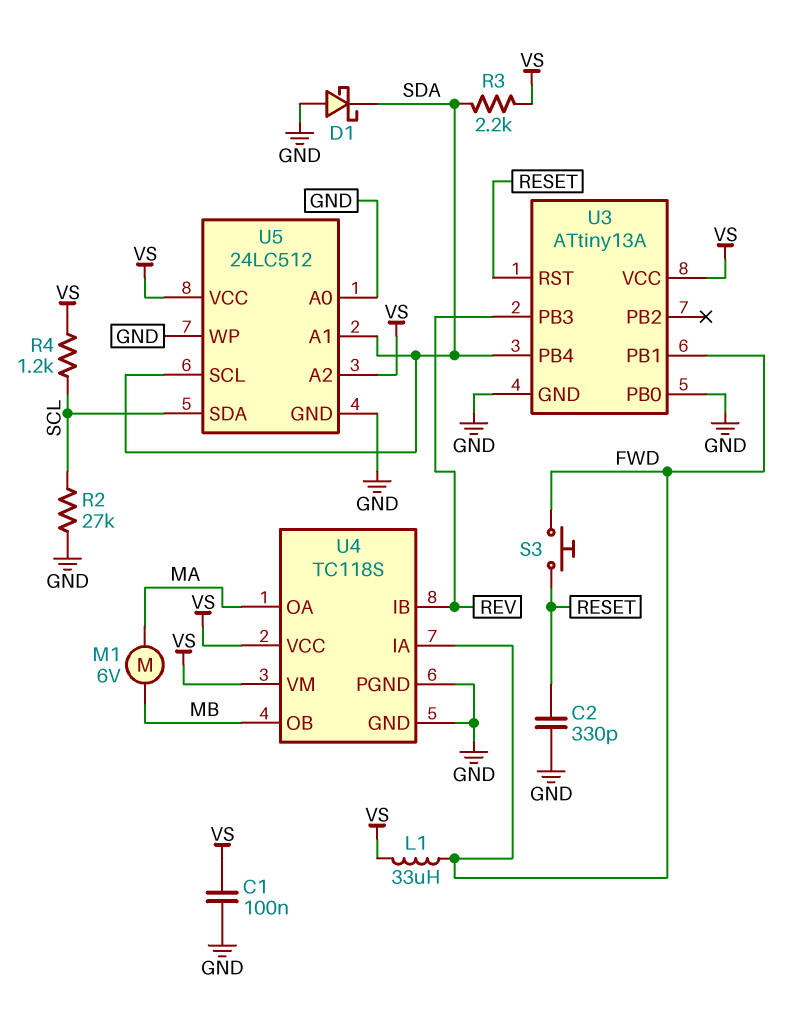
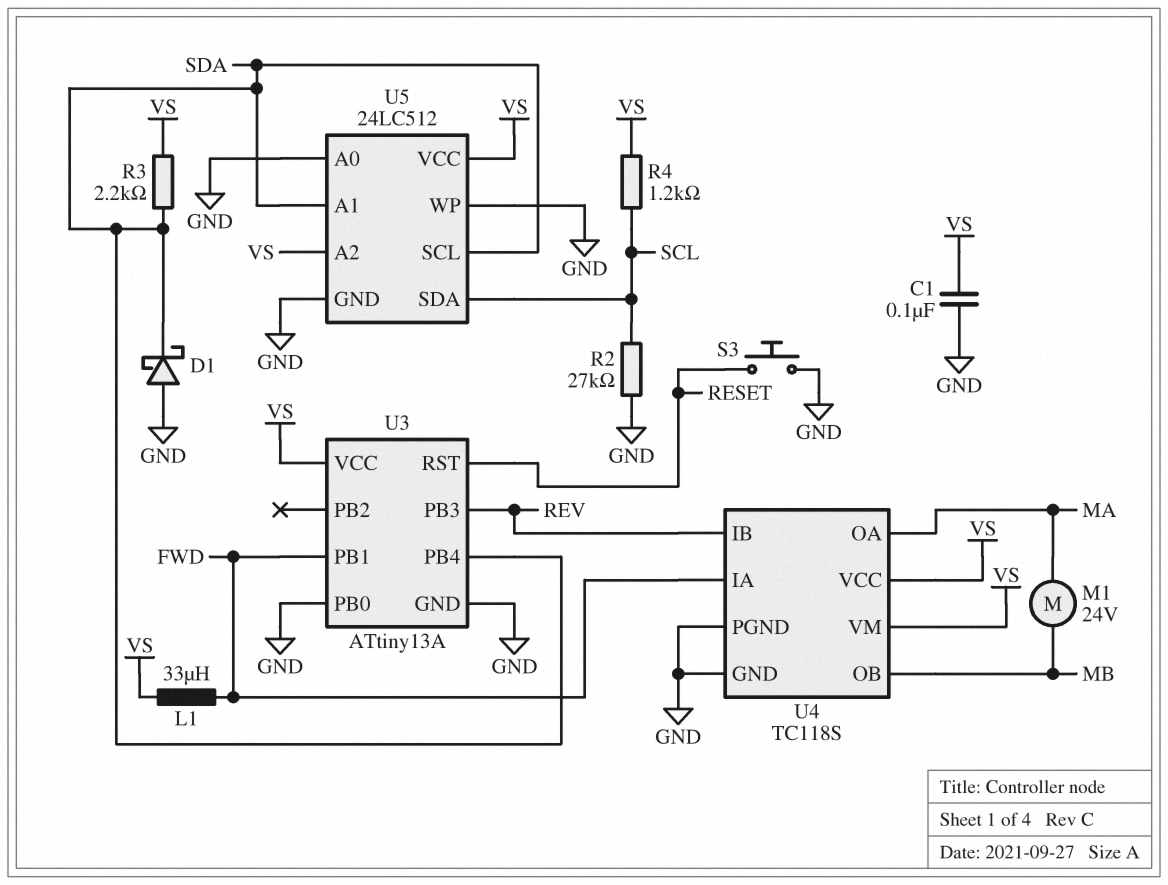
C2: 330pF (GND, RESET) -> none
M1: motor 6V (MA, MB) -> motor 24V (MA, MB)
S3: button (FWD, RESET) -> button (GND, RESET)

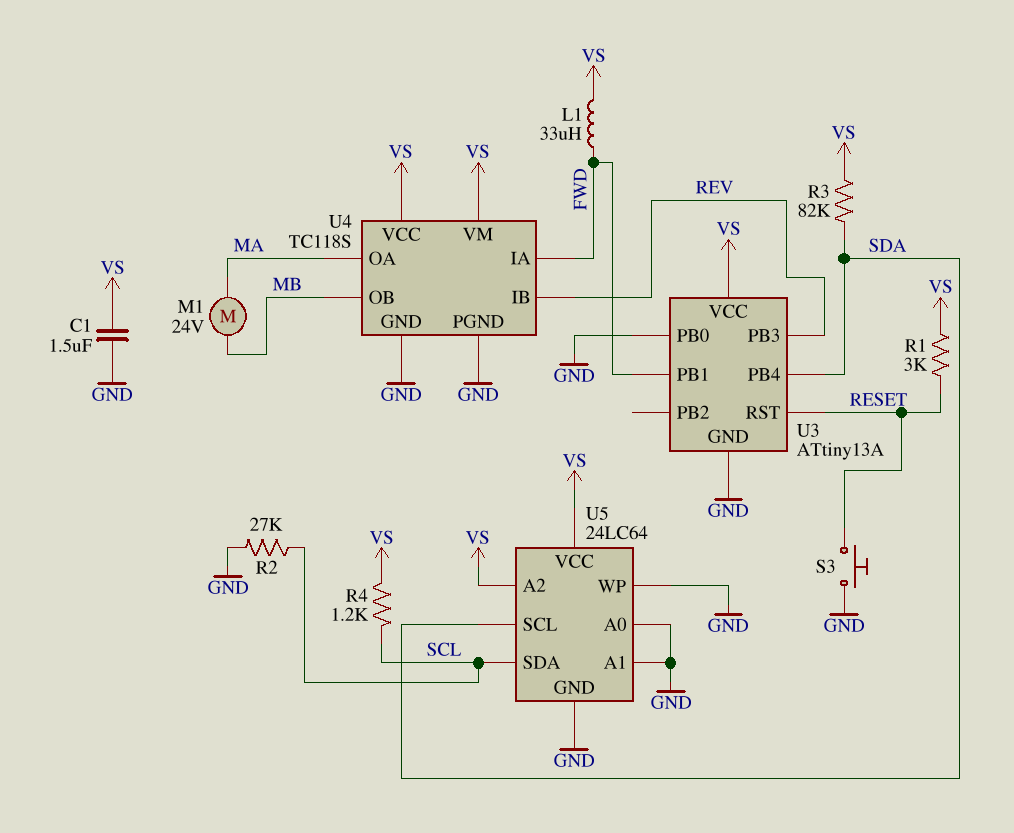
C1: 100nF (GND, VS) -> 1.5uF (GND, VS)
D1: schottky (A GND, K SDA) -> none
R1: none -> 3k (RESET, VS)
R3: 2.2k (SDA, VS) -> 82k (SDA, VS)
U5: 24LC512 -> 24LC64
U5 pin A1: SDA -> GND

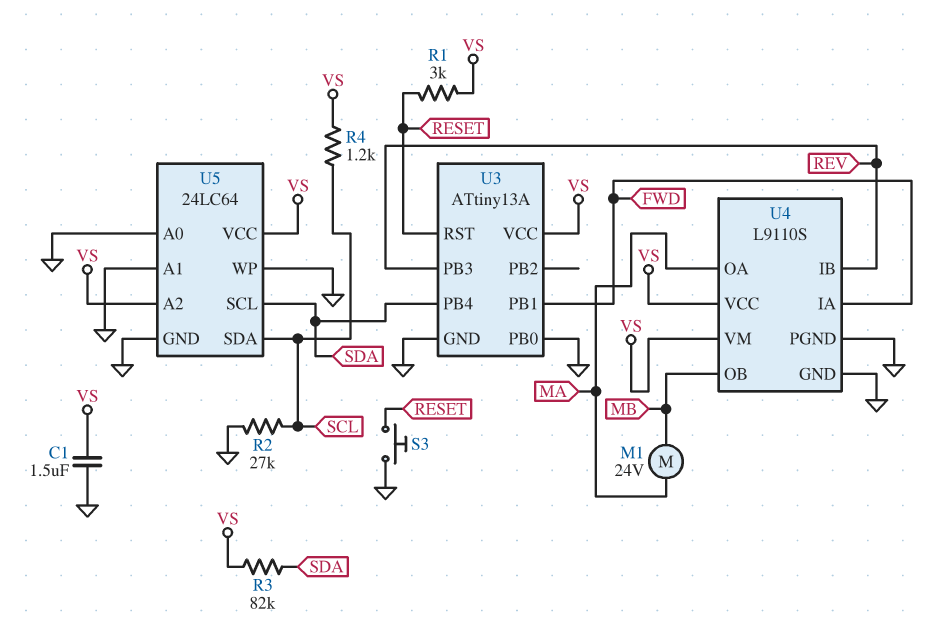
L1: 33uH (FWD, VS) -> none
U4: TC118S -> L9110S

